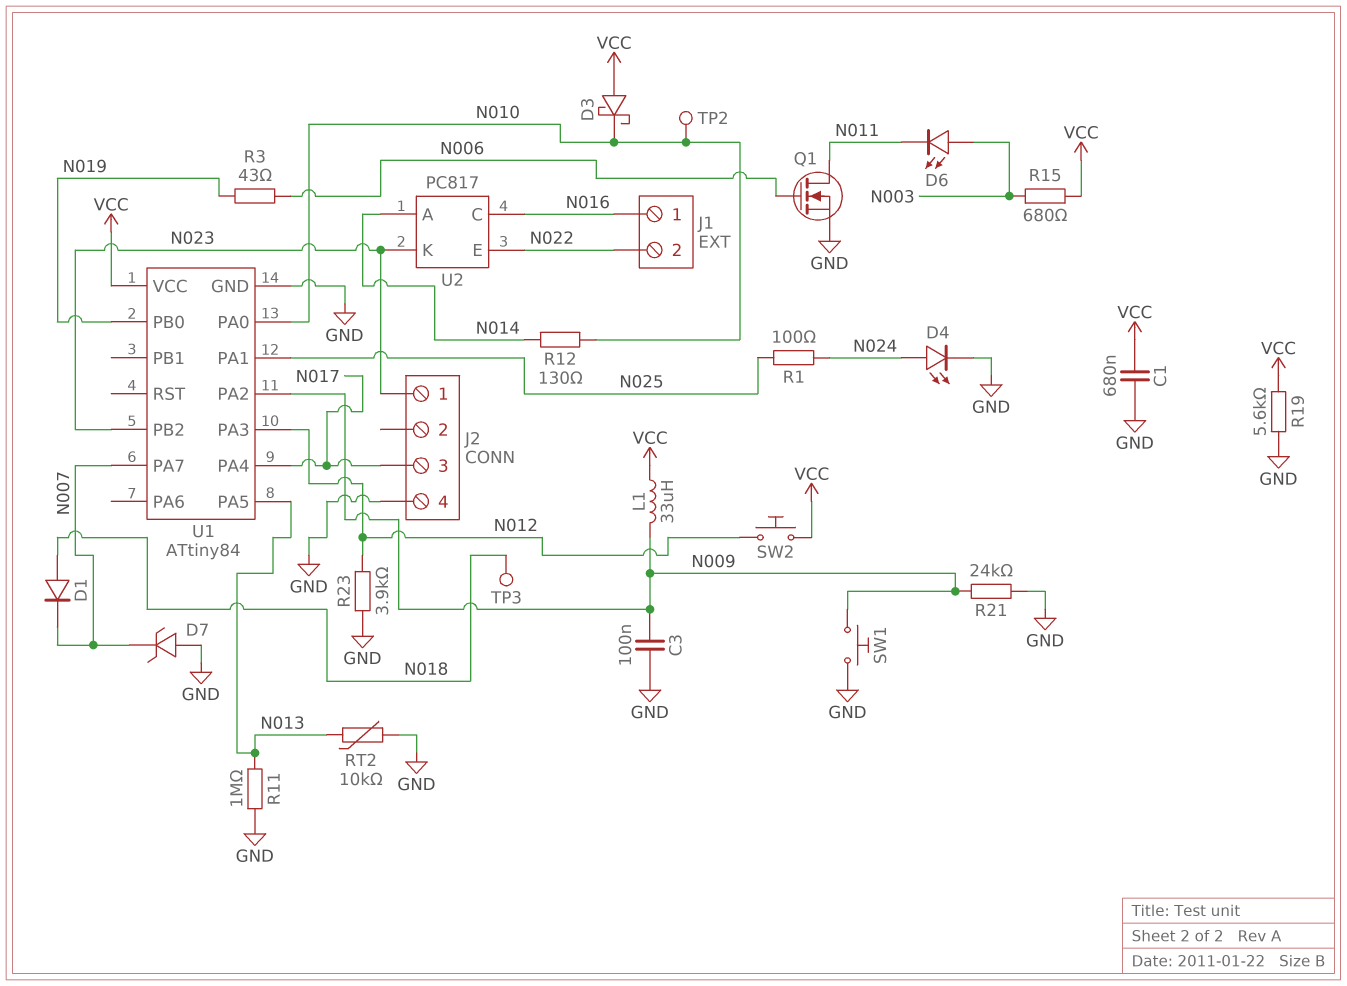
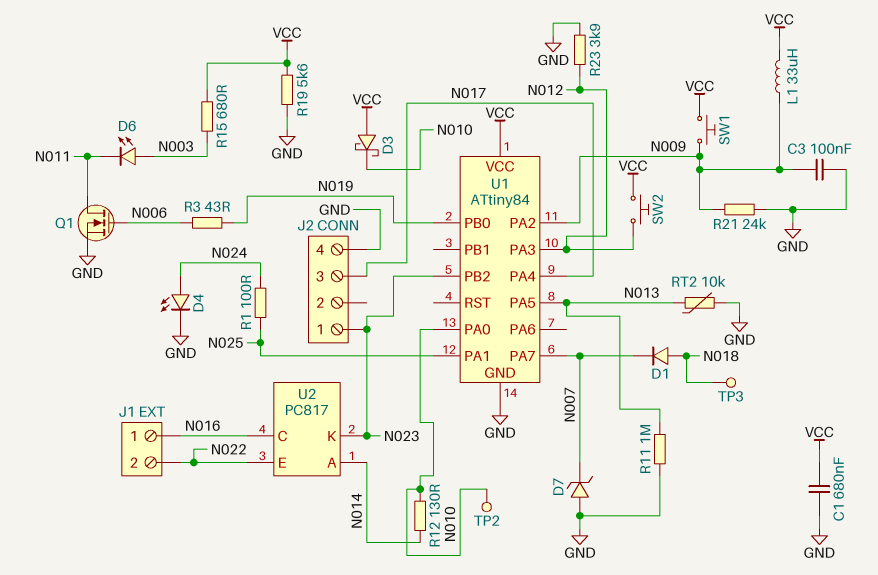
SW1: button (GND, N009) -> button (N009, VCC)

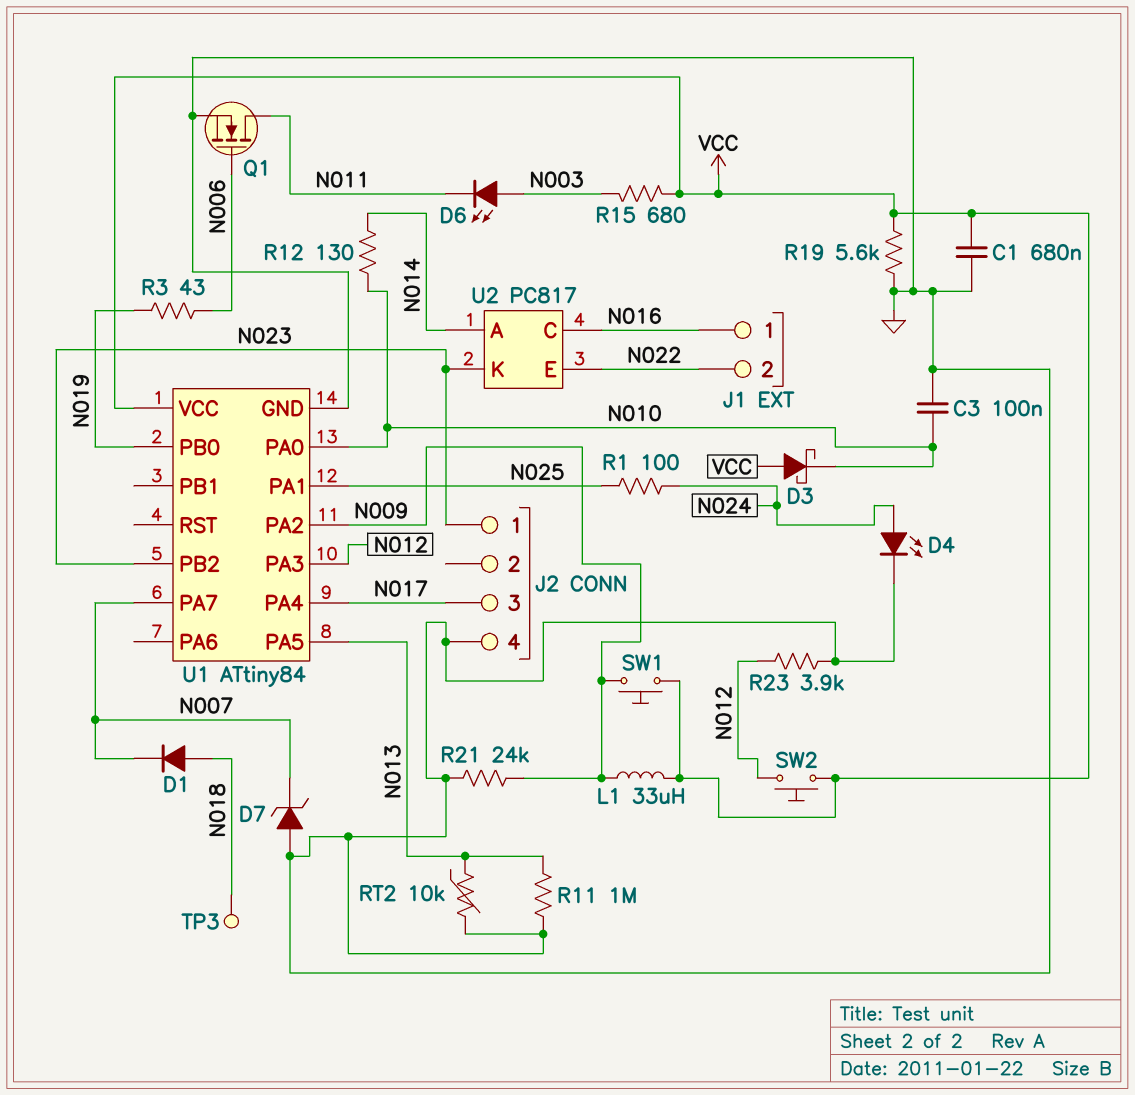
C3: 100nF (GND, N009) -> 100nF (GND, N010)
TP2: test point (N010) -> none

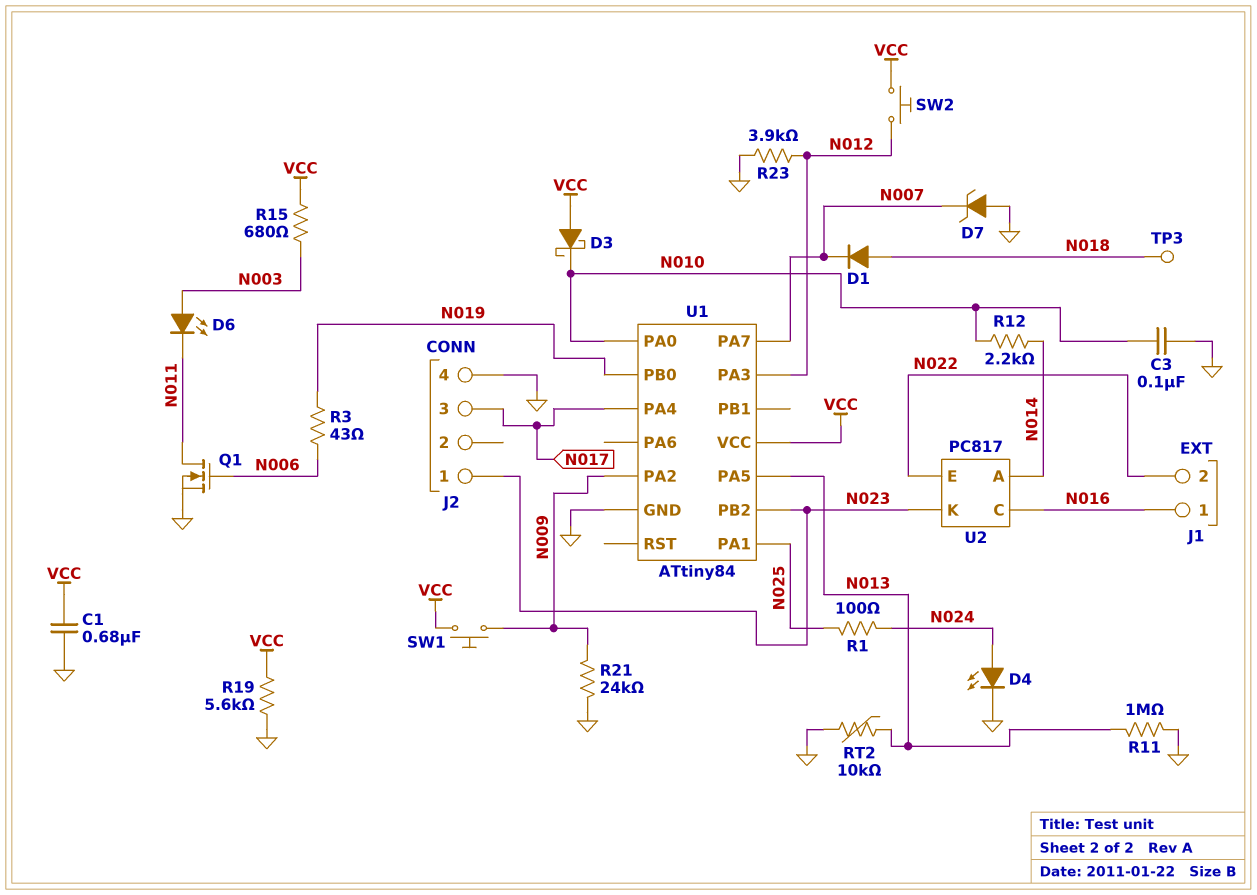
L1: 33uH (N009, VCC) -> none
R12: 130 (N010, N014) -> 2.2k (N010, N014)

